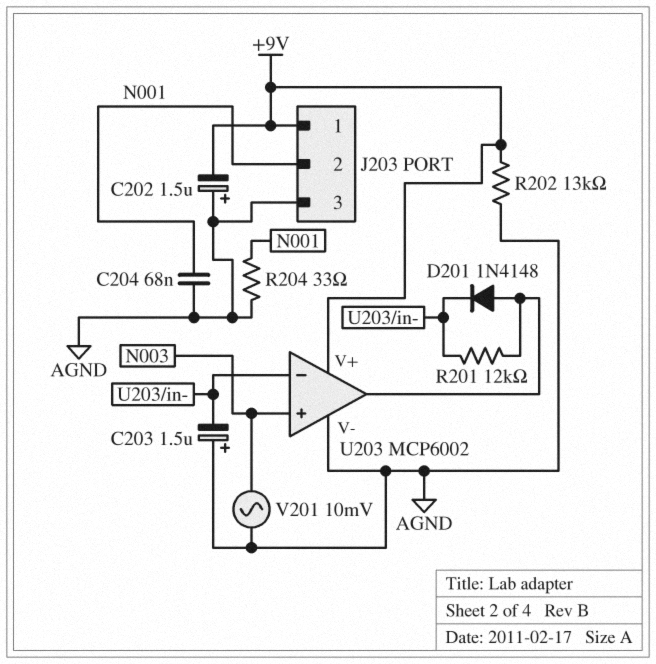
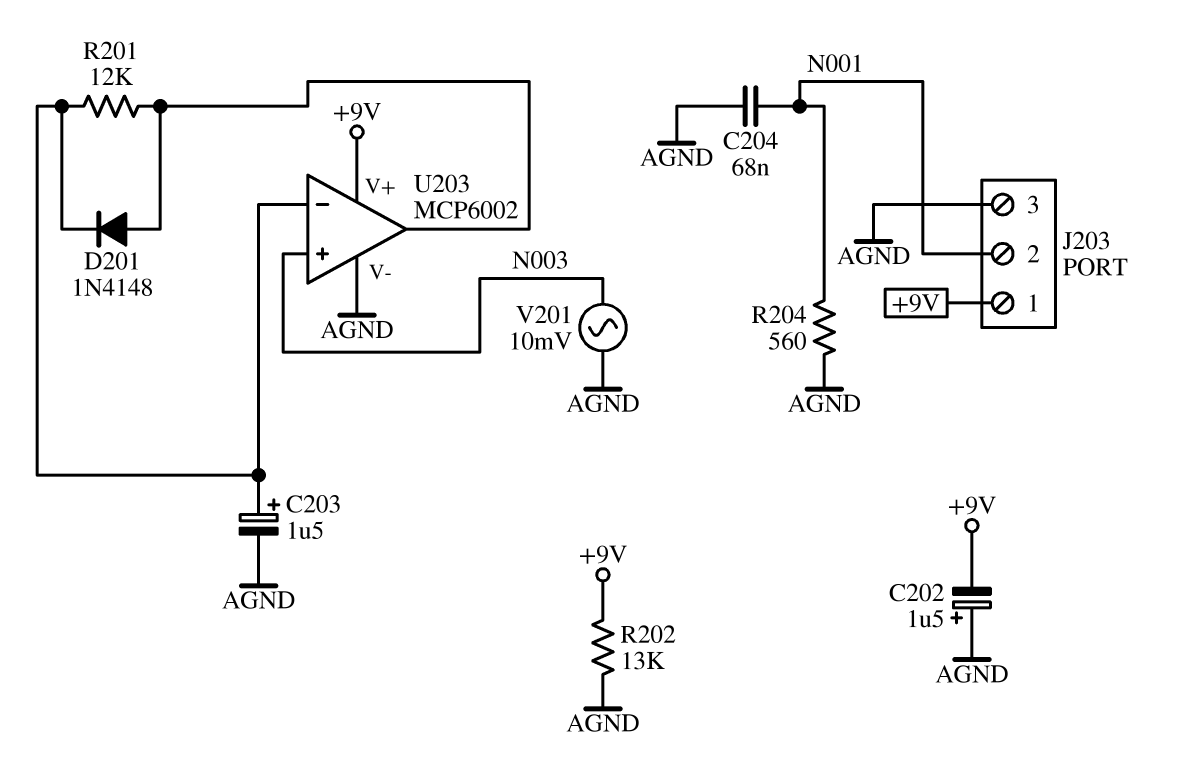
C203: 1.5uF (plus AGND, minus U203/in-) -> 1.5uF (plus U203/in-, minus AGND)
R204: 33 (AGND, N001) -> 560 (AGND, N001)

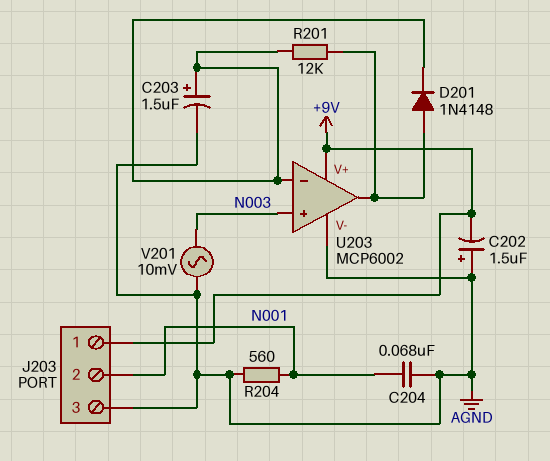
R202: 13k (+9V, AGND) -> none

